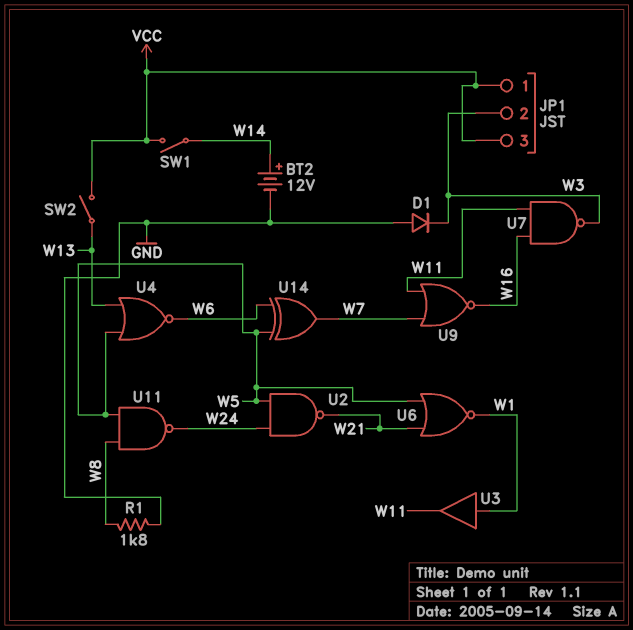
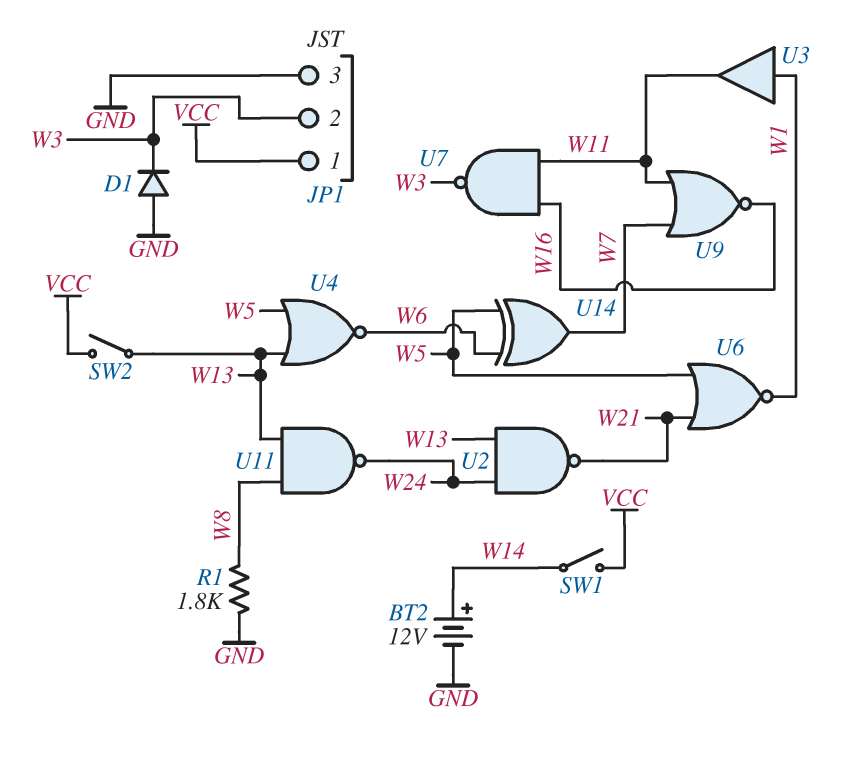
JP1 pin 3: VCC -> GND
U2: NAND (in W5, in W24, out W21) -> NAND (in W13, in W24, out W21)
U11: NAND (in W5, in W8, out W24) -> NAND (in W8, in W13, out W24)

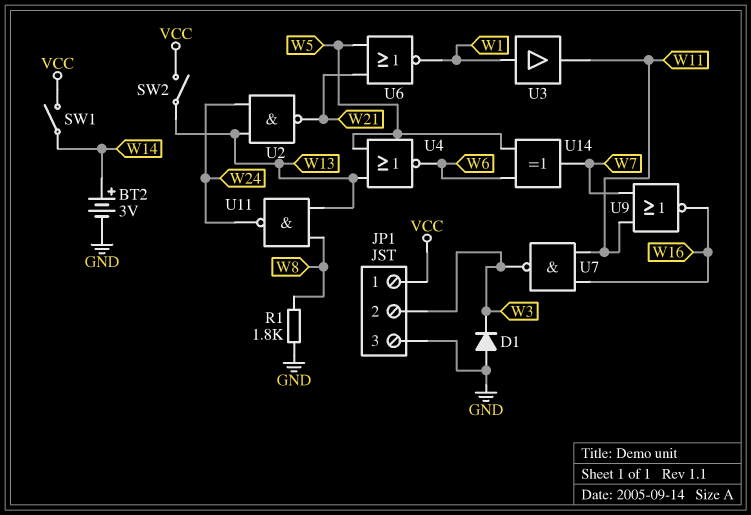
BT2: 12V (plus W14, minus GND) -> 3V (plus W14, minus GND)

